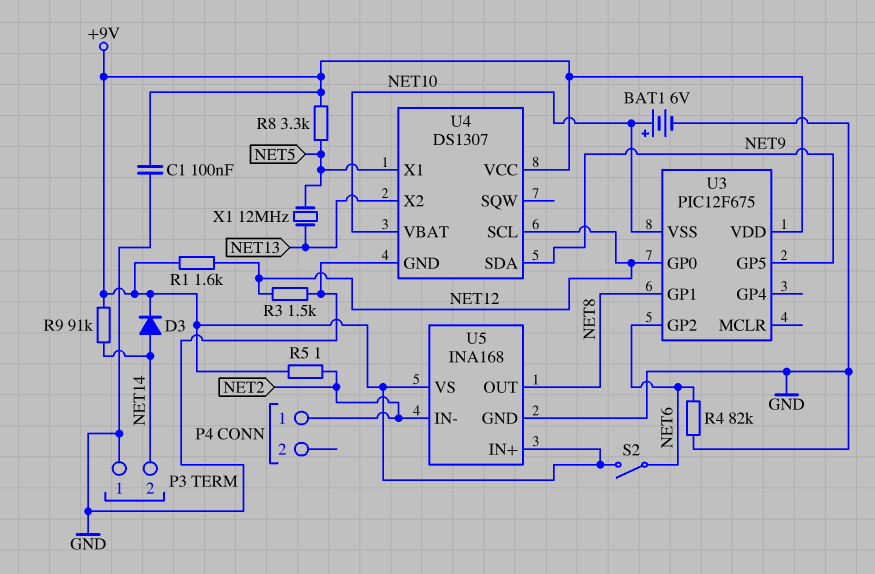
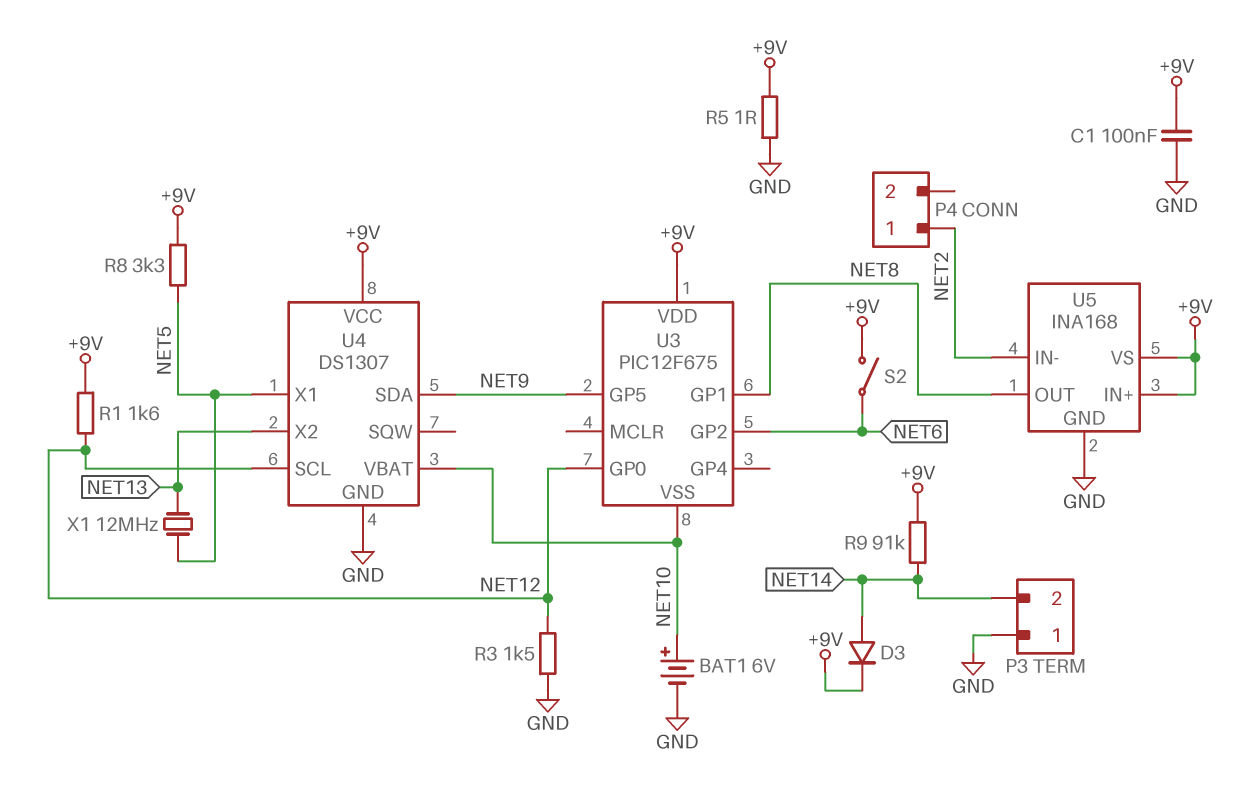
R4: 82k (GND, NET6) -> none
R5: 1 (+9V, NET2) -> 1 (+9V, GND)

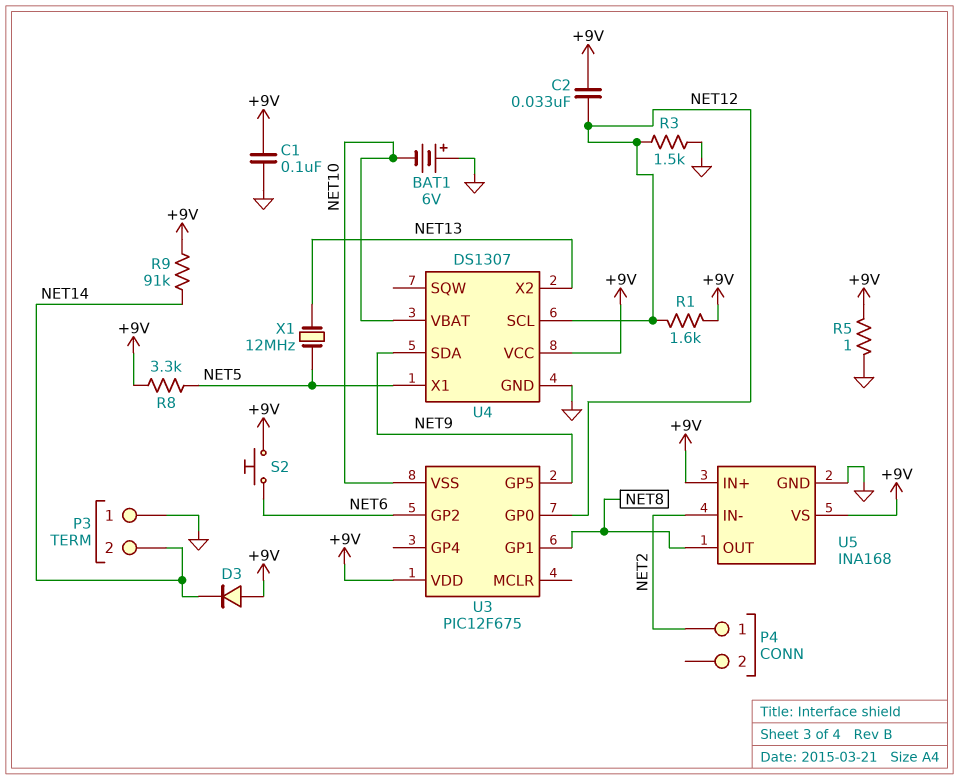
BAT1: 6V (plus NET10, minus GND) -> 6V (plus GND, minus NET10)
C2: none -> 33nF (+9V, NET12)
D3: diode (A NET14, K +9V) -> diode (A +9V, K NET14)
S2: switch (+9V, NET6) -> button (+9V, NET6)

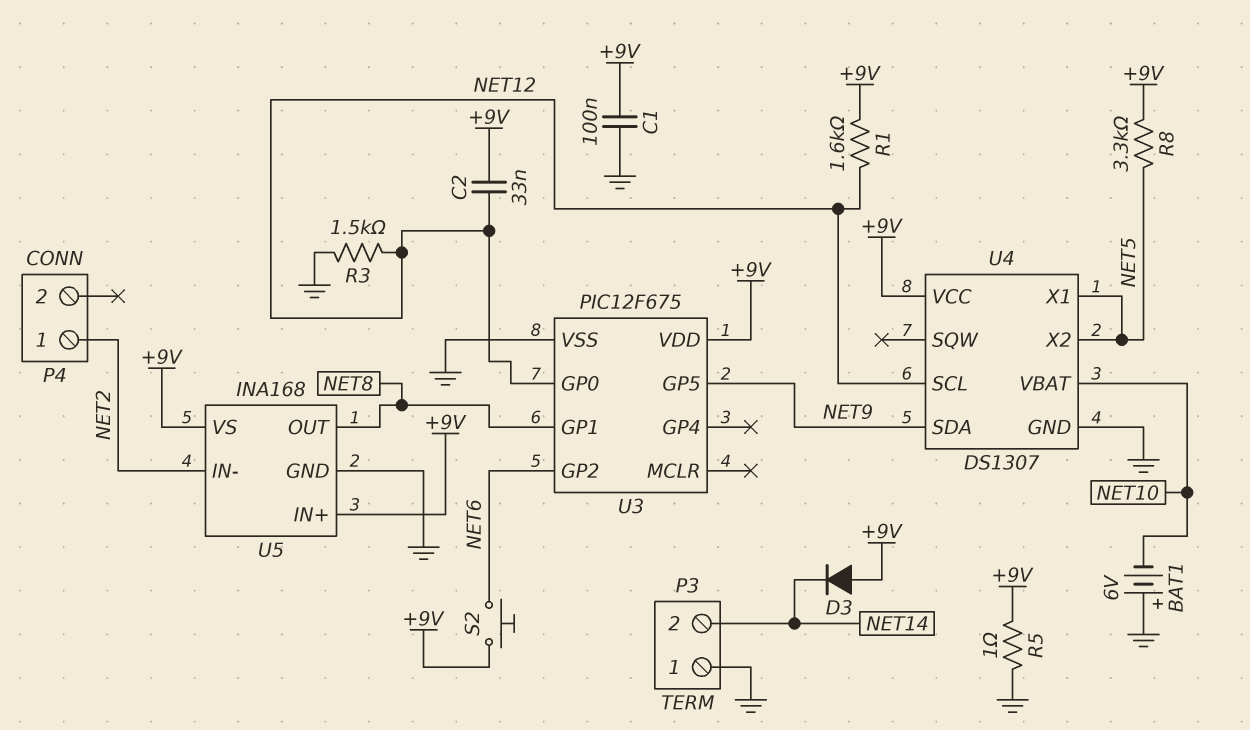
R9: 91k (+9V, NET14) -> none
U3 pin VSS: NET10 -> GND
U4 pin X2: NET13 -> NET5
X1: 12MHz (NET5, NET13) -> none

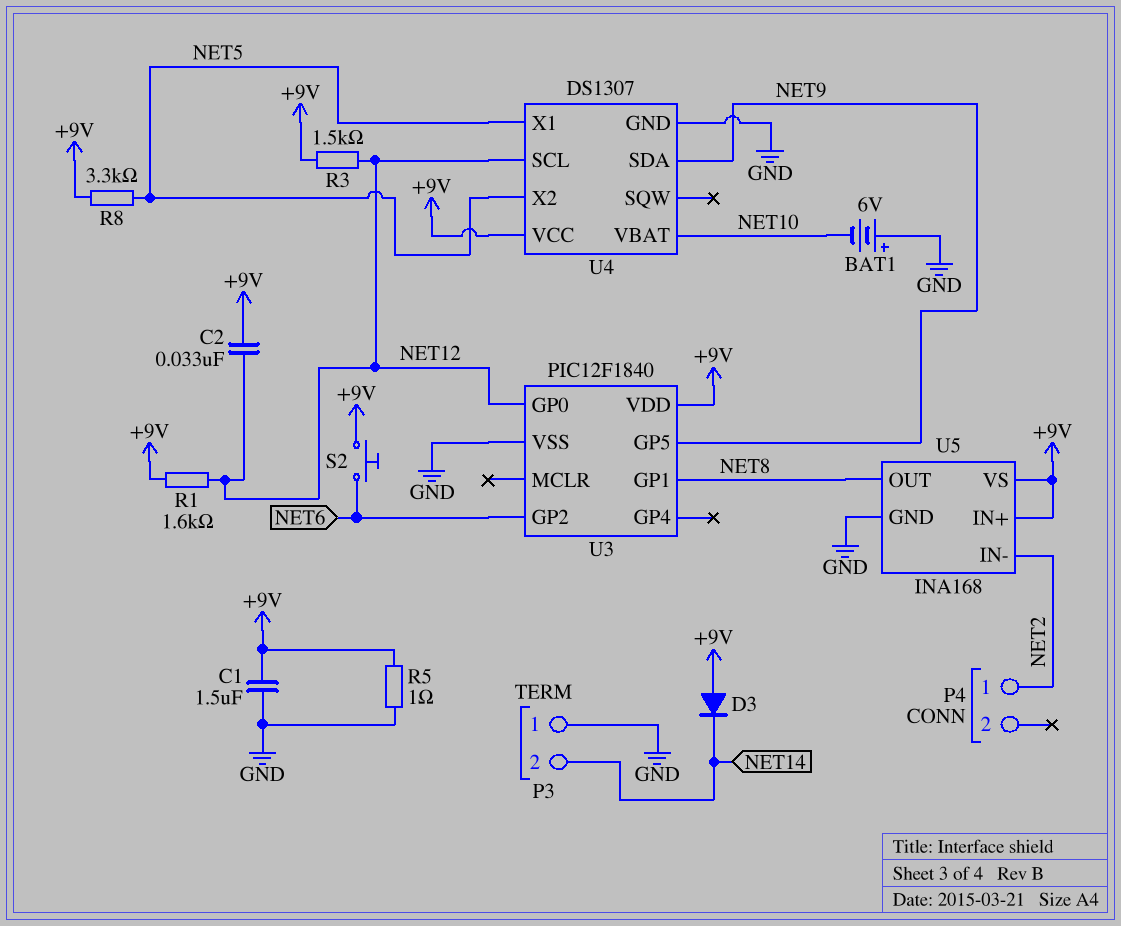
C1: 100nF (+9V, GND) -> 1.5uF (+9V, GND)
R3: 1.5k (GND, NET12) -> 1.5k (+9V, NET12)
U3: PIC12F675 -> PIC12F1840

